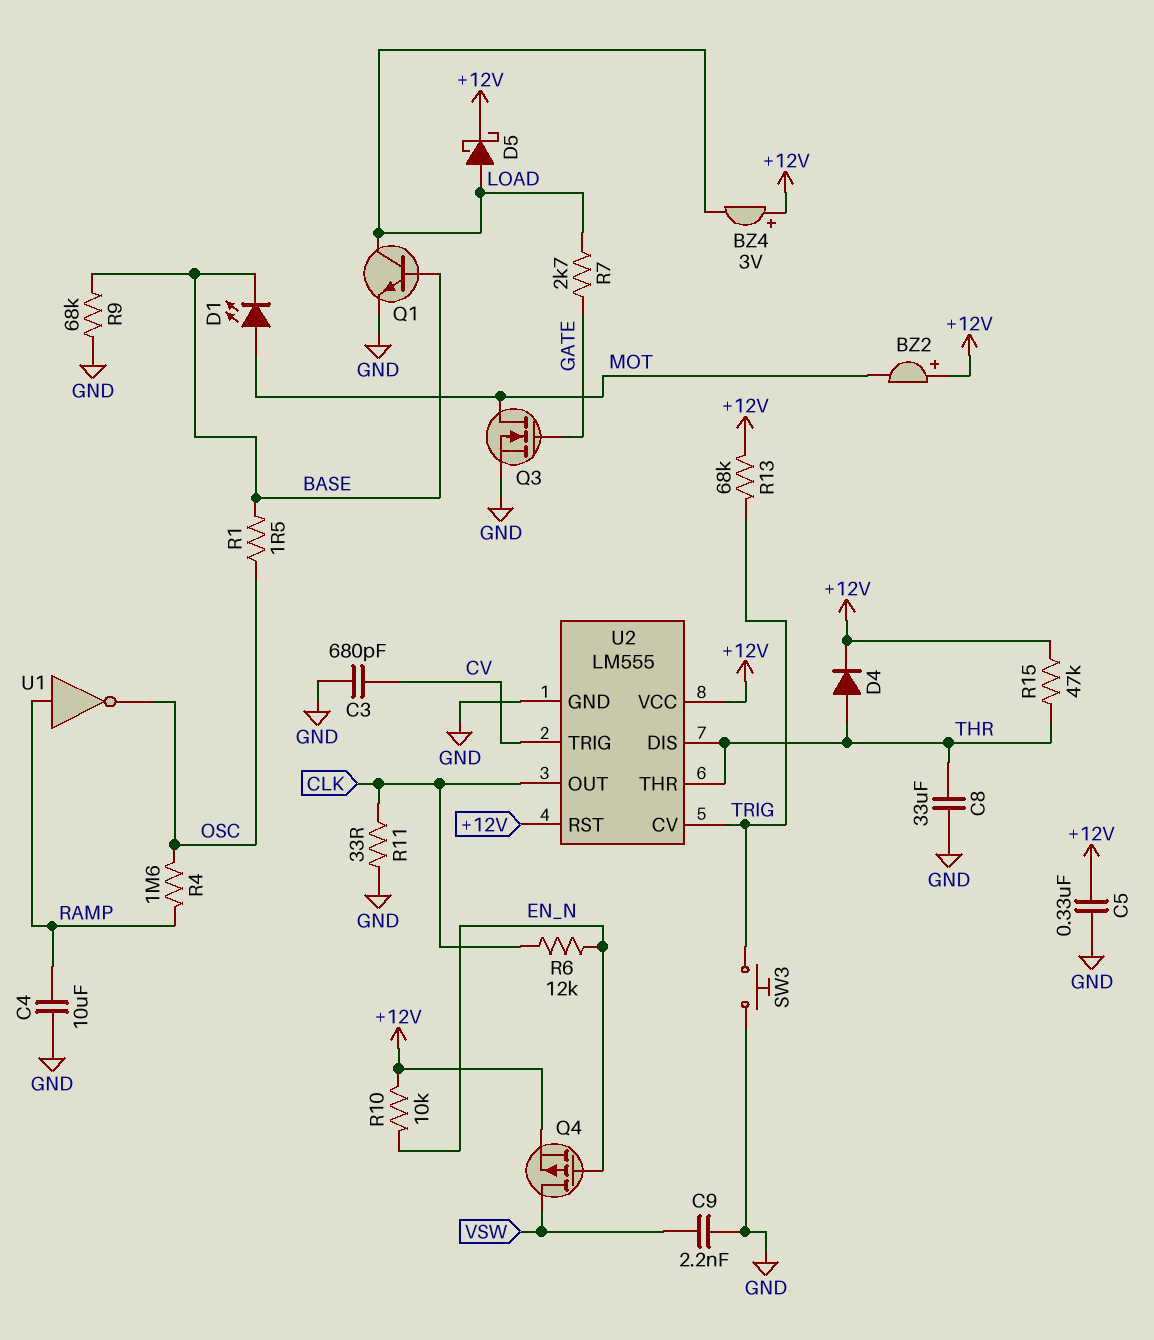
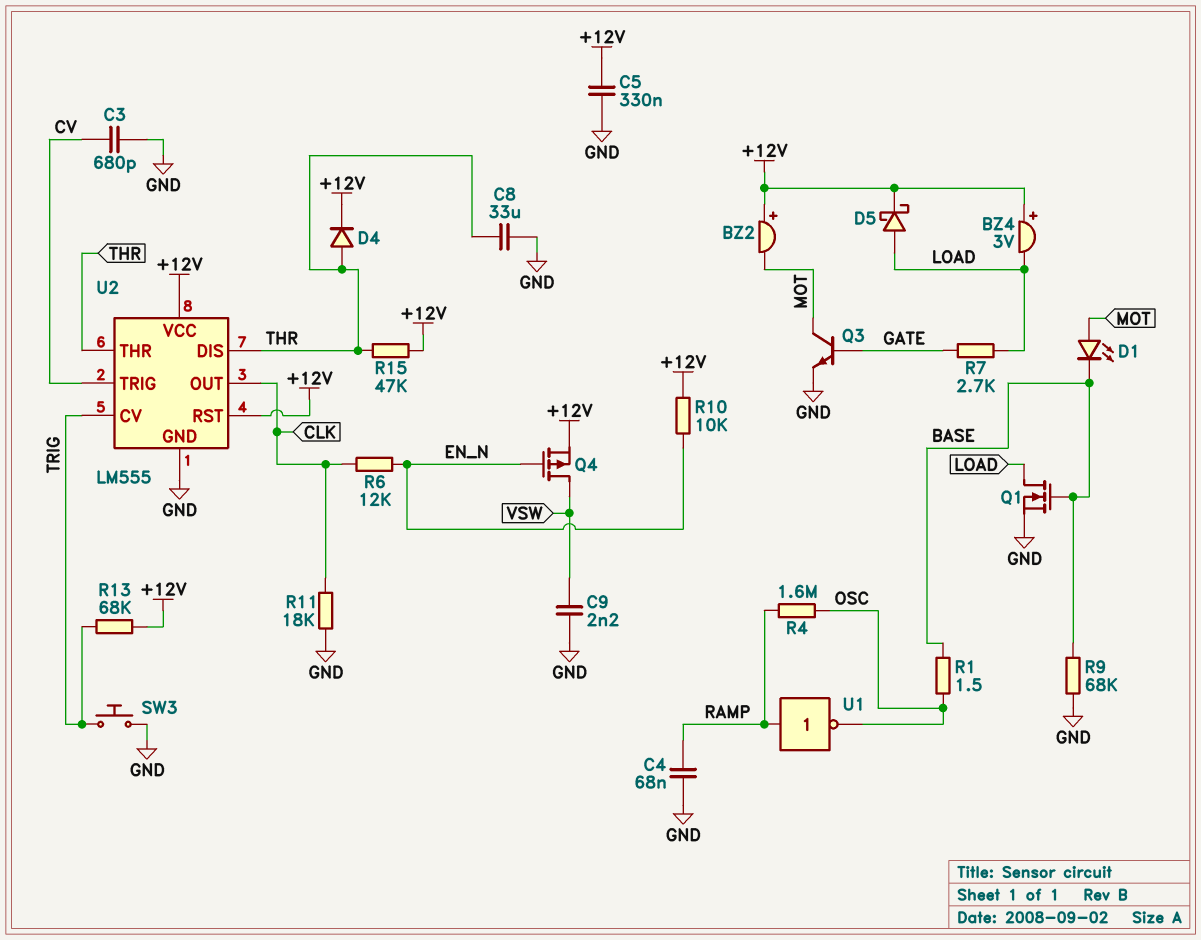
C4: 10uF (GND, RAMP) -> 68nF (GND, RAMP)
Q1: NPN (B BASE, C LOAD, E GND) -> NMOS (G BASE, D LOAD, S GND)
Q3: NMOS (G GATE, D MOT, S GND) -> NPN (B GATE, C MOT, E GND)
R11: 33 (CLK, GND) -> 18k (CLK, GND)

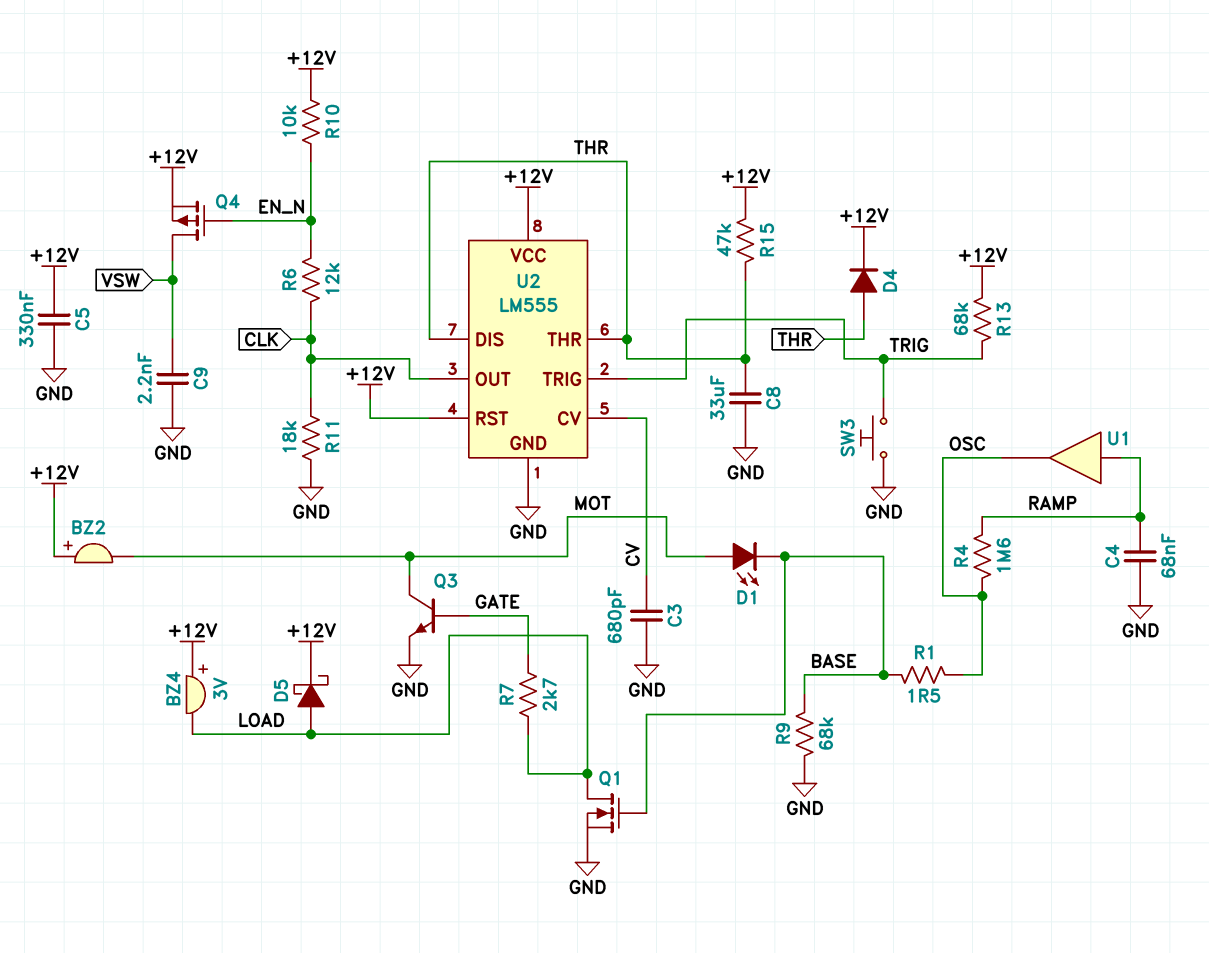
U1: NOT (in RAMP, out OSC) -> buffer (in RAMP, out OSC)
U2 pin CV: TRIG -> CV
U2 pin TRIG: CV -> TRIG

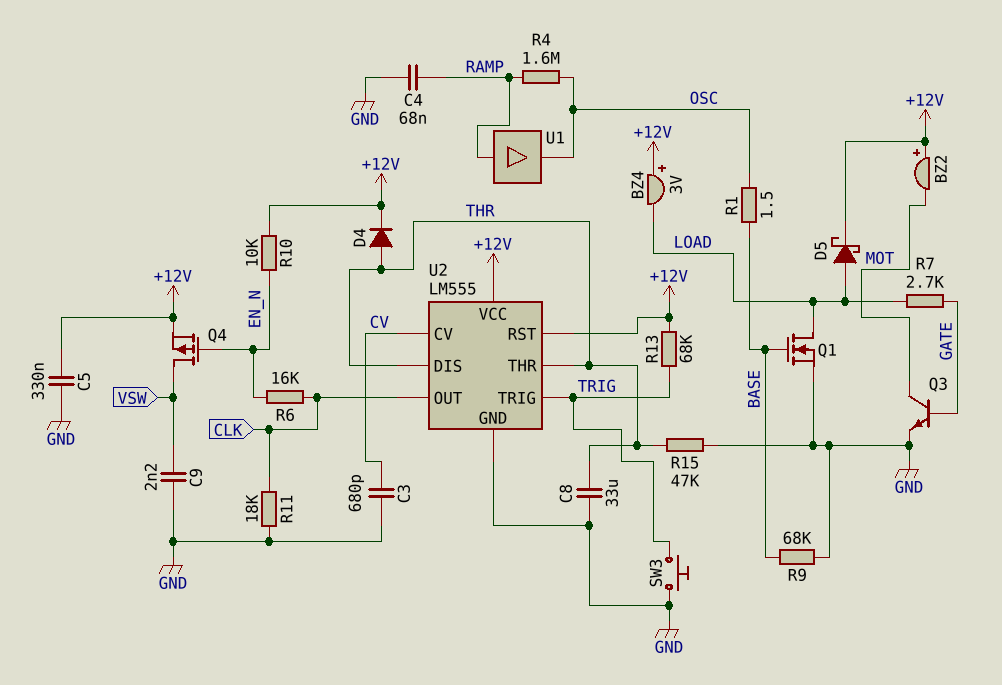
D1: LED (A MOT, K BASE) -> none
R6: 12k (CLK, EN_N) -> 16k (CLK, EN_N)
R15: 47k (+12V, THR) -> 47k (GND, THR)

